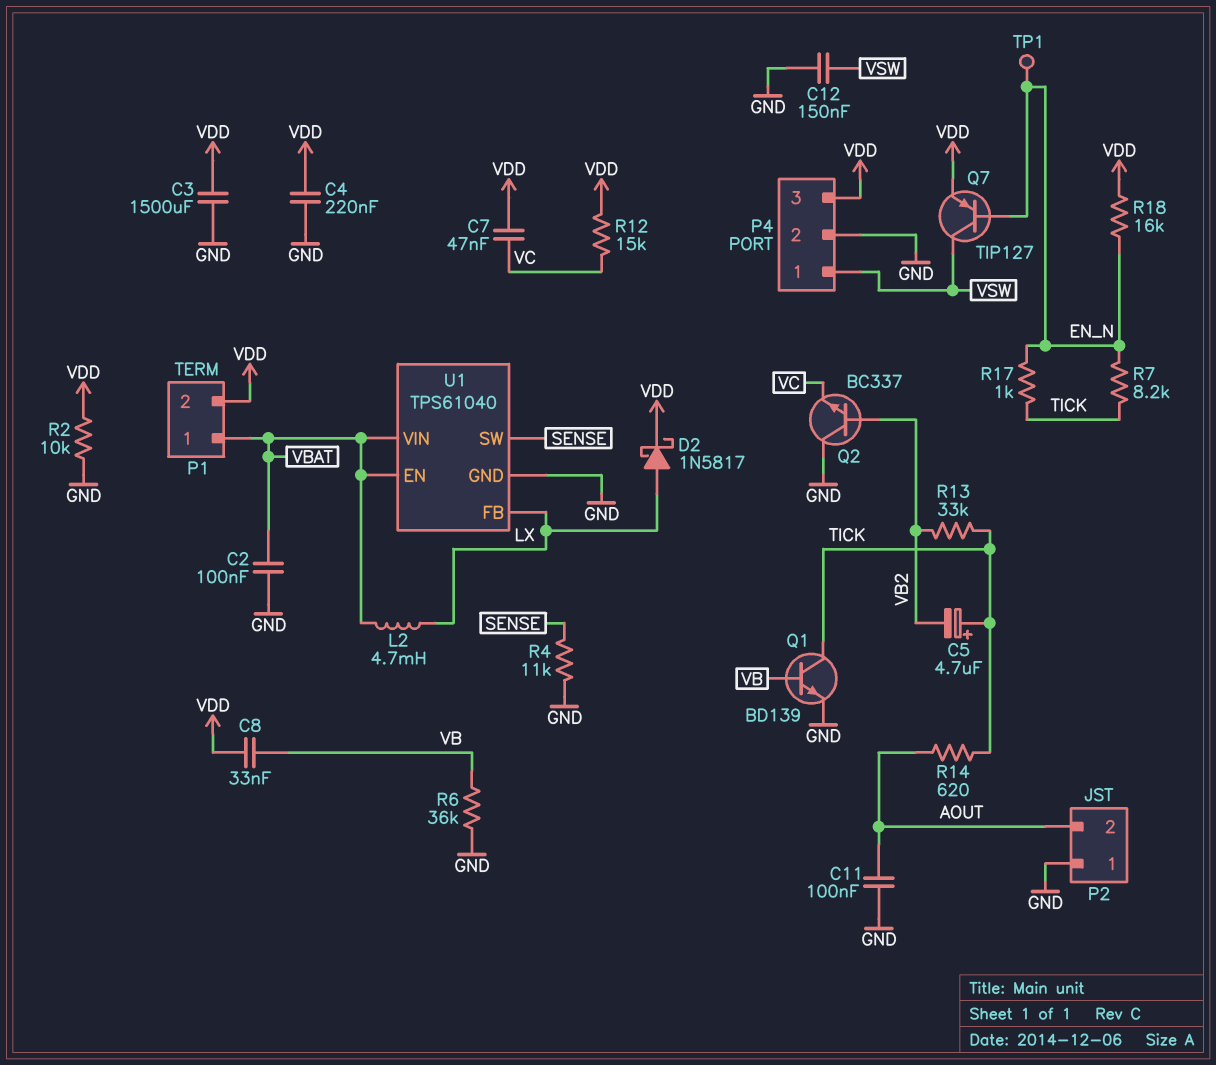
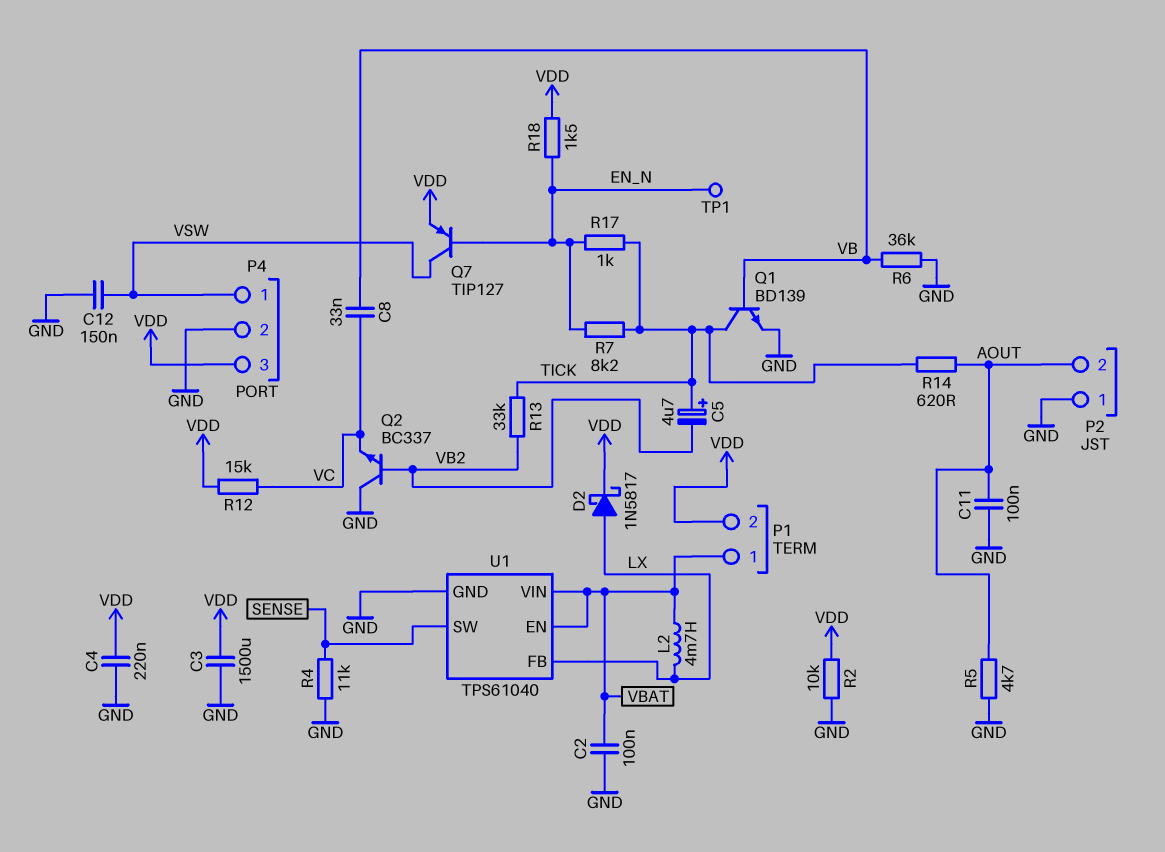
C7: 47nF (VC, VDD) -> none
C8: 33nF (VB, VDD) -> 33nF (VB, VC)
R5: none -> 4.7k (AOUT, GND)
R18: 16k (EN_N, VDD) -> 1.5k (EN_N, VDD)

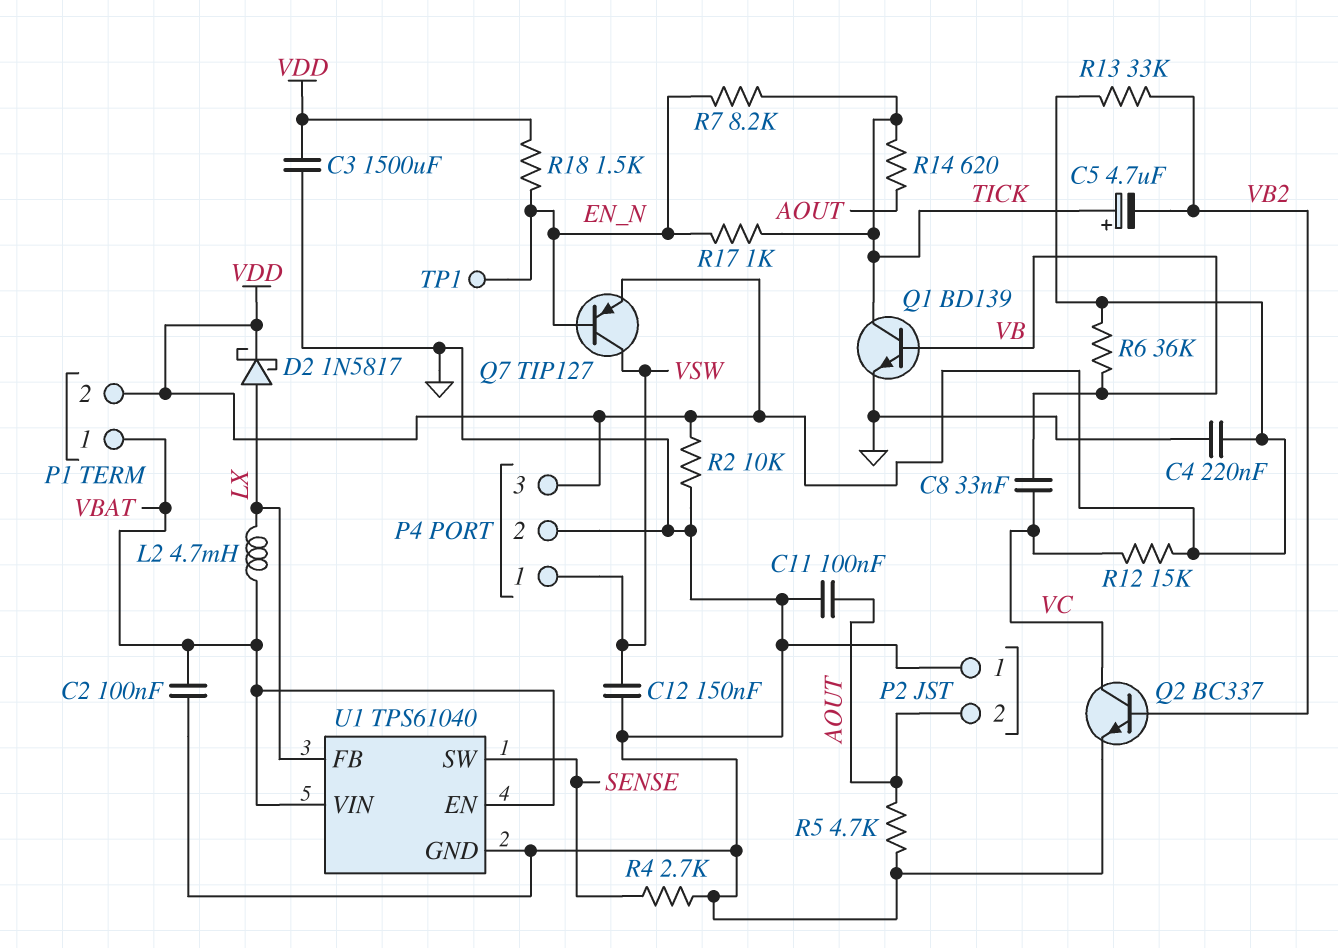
Q2: NPN BC337 (B VB2, C GND, E VC) -> NPN BC337 (B VB2, C VC, E GND)
R4: 11k (GND, SENSE) -> 2.7k (GND, SENSE)
R6: 36k (GND, VB) -> 36k (VB, VDD)
R13: 33k (TICK, VB2) -> 33k (VB2, VDD)

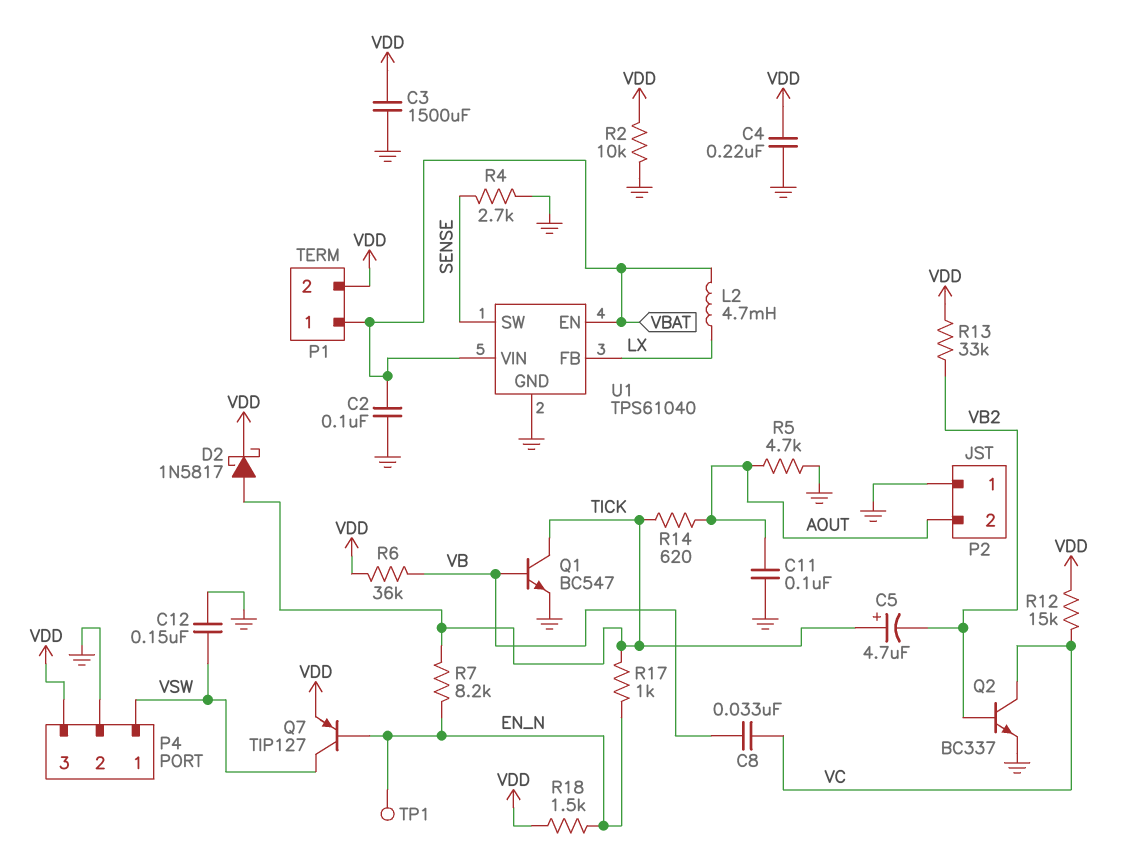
D2: schottky 1N5817 (A LX, K VDD) -> schottky 1N5817 (A TICK, K VDD)
Q1: NPN BD139 (B VB, C TICK, E GND) -> NPN BC547 (B VB, C TICK, E GND)

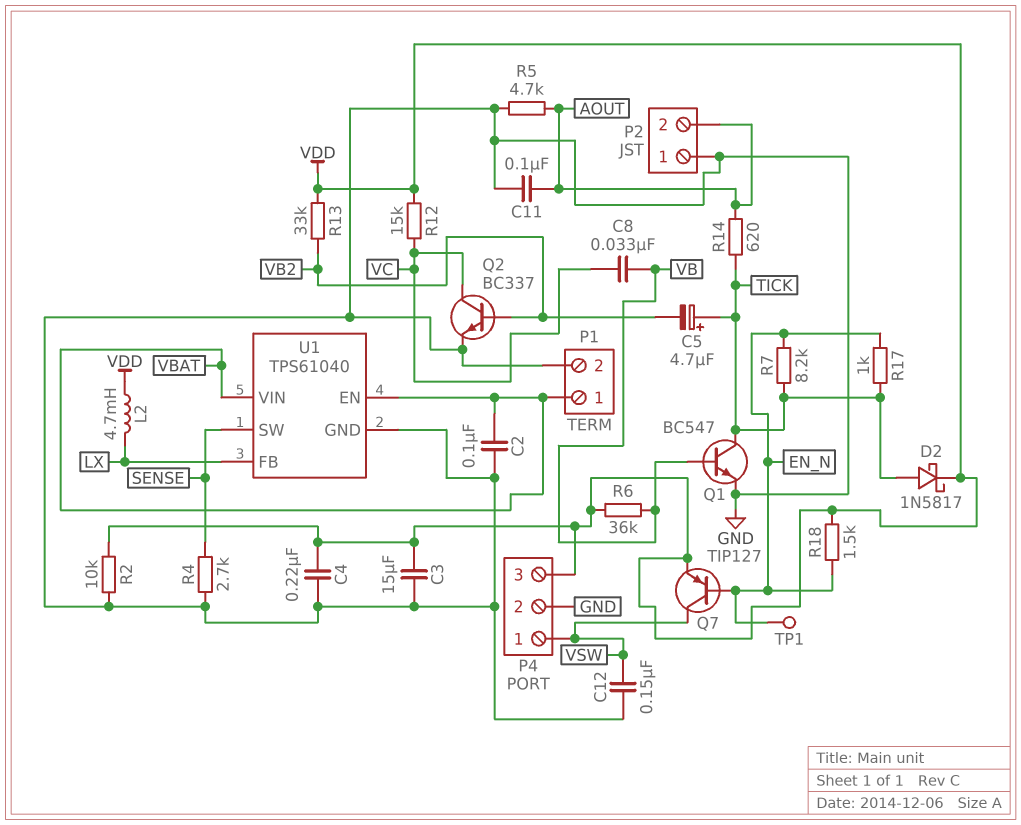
C3: 1500uF (GND, VDD) -> 15uF (GND, VDD)
L2: 4.7mH (LX, VBAT) -> 4.7mH (LX, VDD)
P1 pin 2: VDD -> GND

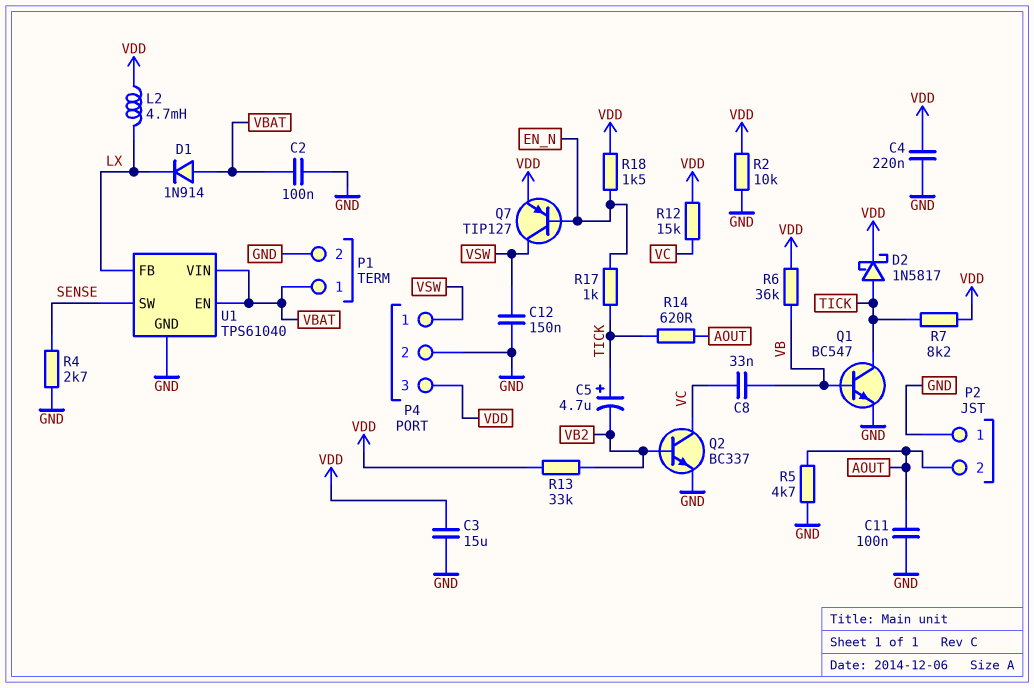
D1: none -> diode 1N914 (A VBAT, K LX)
R7: 8.2k (EN_N, TICK) -> 8.2k (TICK, VDD)
TP1: test point (EN_N) -> none

